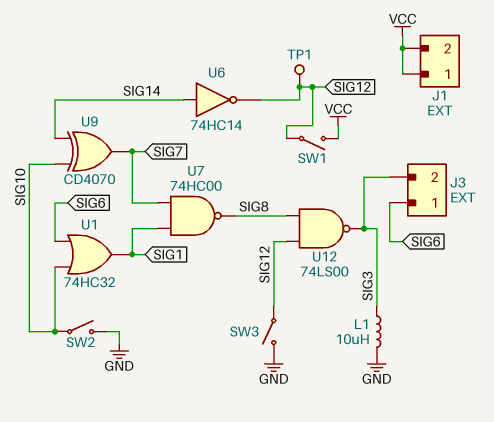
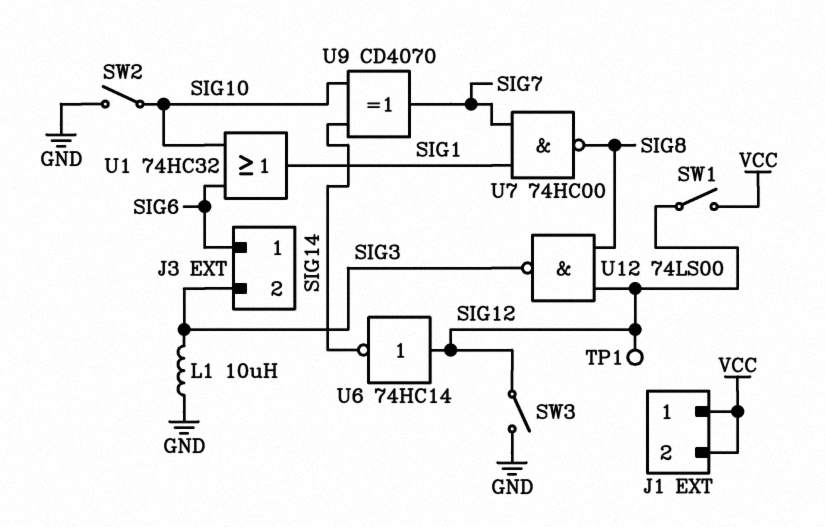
U6: NOT 74HC14 (in SIG14, out SIG12) -> NOT 74HC14 (in SIG12, out SIG14)

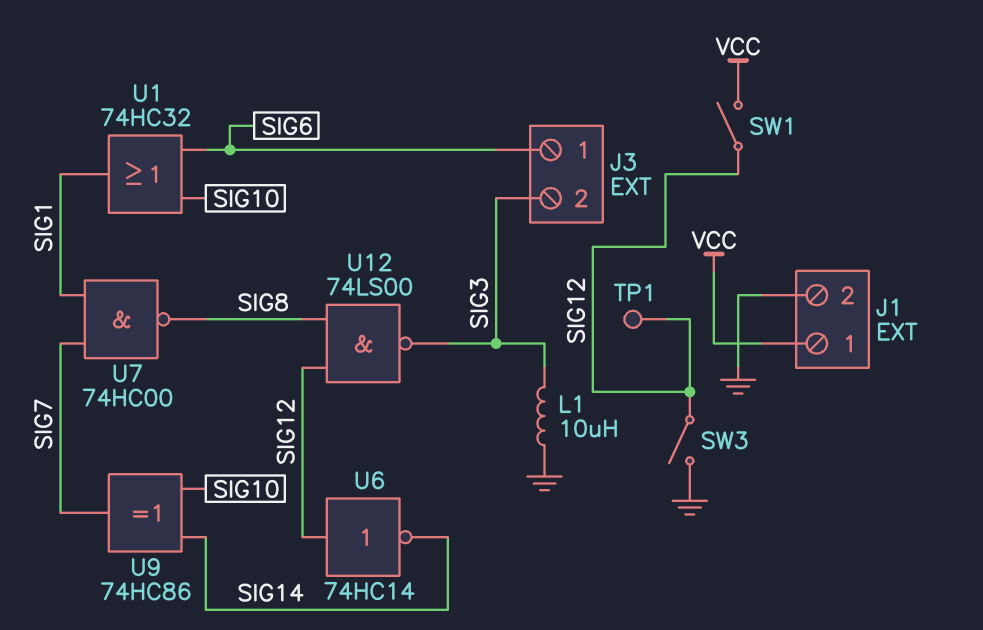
J1 pin 2: VCC -> GND
SW2: switch (GND, SIG10) -> none
U9: XOR CD4070 (in SIG10, in SIG14, out SIG7) -> XOR 74HC86 (in SIG10, in SIG14, out SIG7)

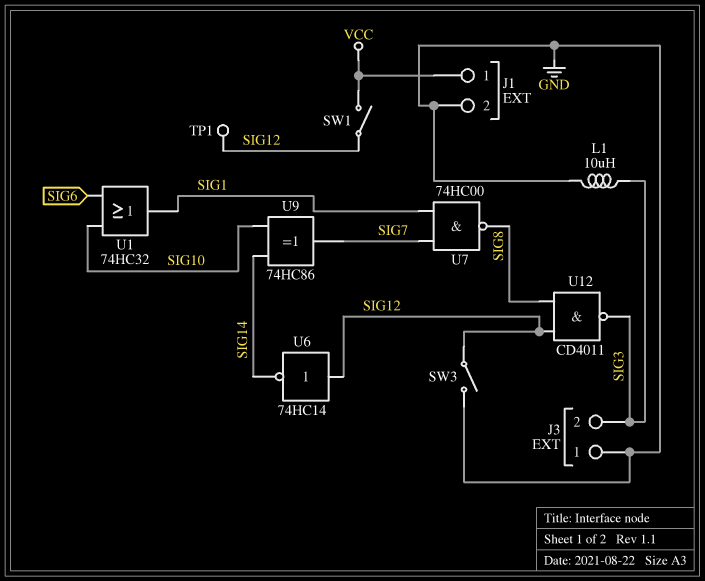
J3 pin 1: SIG6 -> GND
U12: NAND 74LS00 (in SIG8, in SIG12, out SIG3) -> NAND CD4011 (in SIG8, in SIG12, out SIG3)

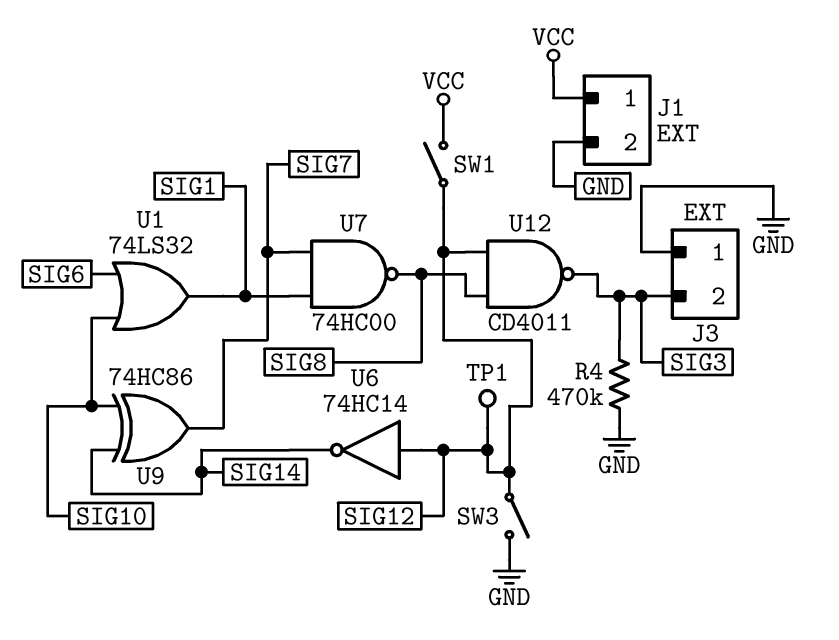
L1: 10uH (GND, SIG3) -> none
R4: none -> 470k (GND, SIG3)
U1: OR 74HC32 (in SIG6, in SIG10, out SIG1) -> OR 74LS32 (in SIG6, in SIG10, out SIG1)

